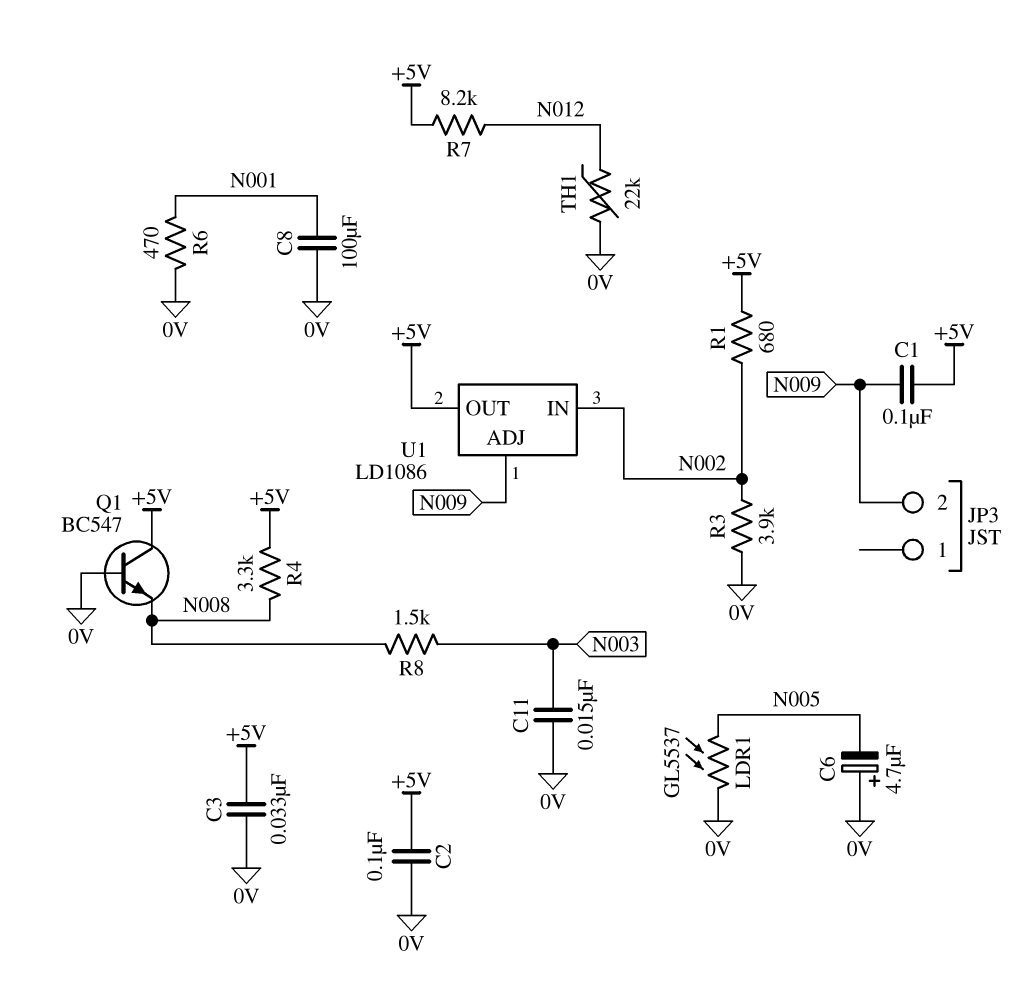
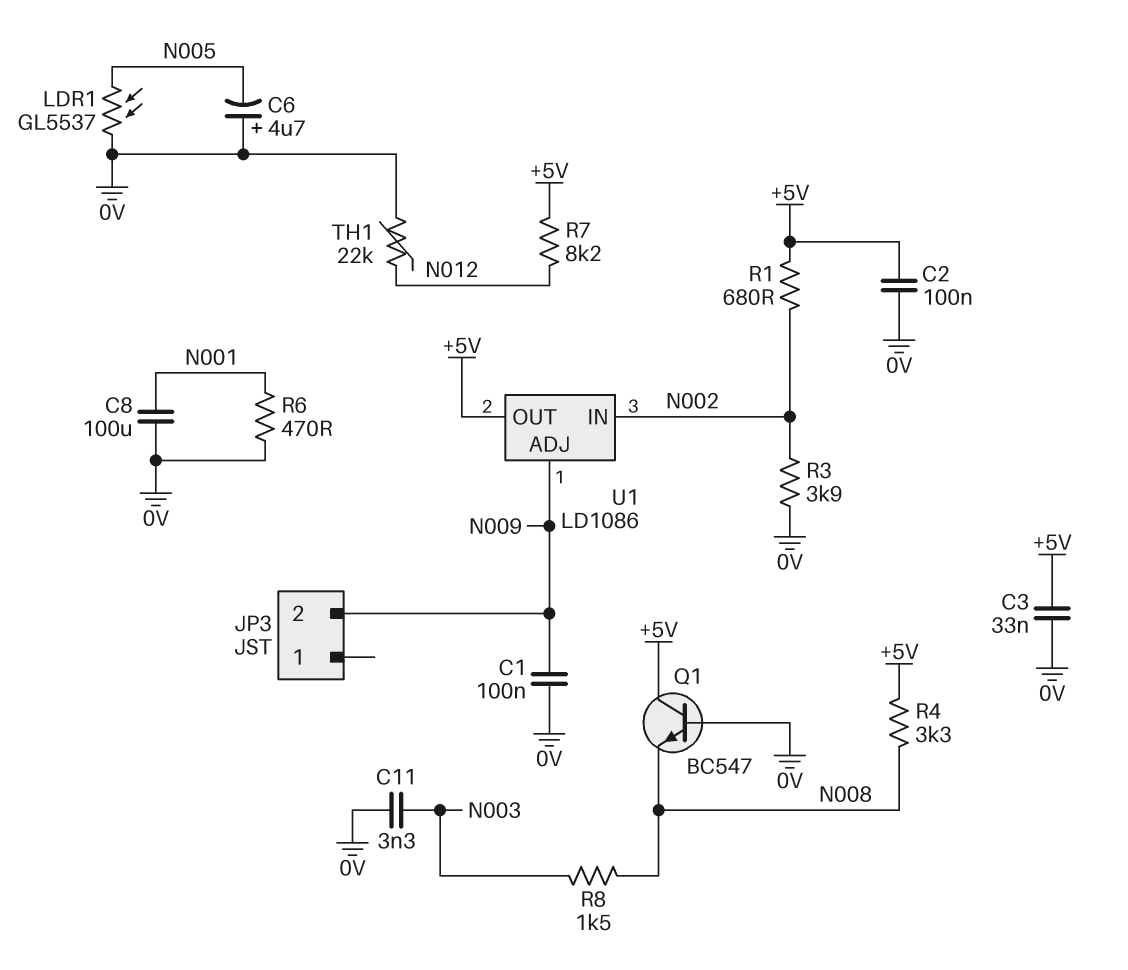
C1: 100nF (+5V, N009) -> 100nF (0V, N009)
C11: 15nF (0V, N003) -> 3.3nF (0V, N003)

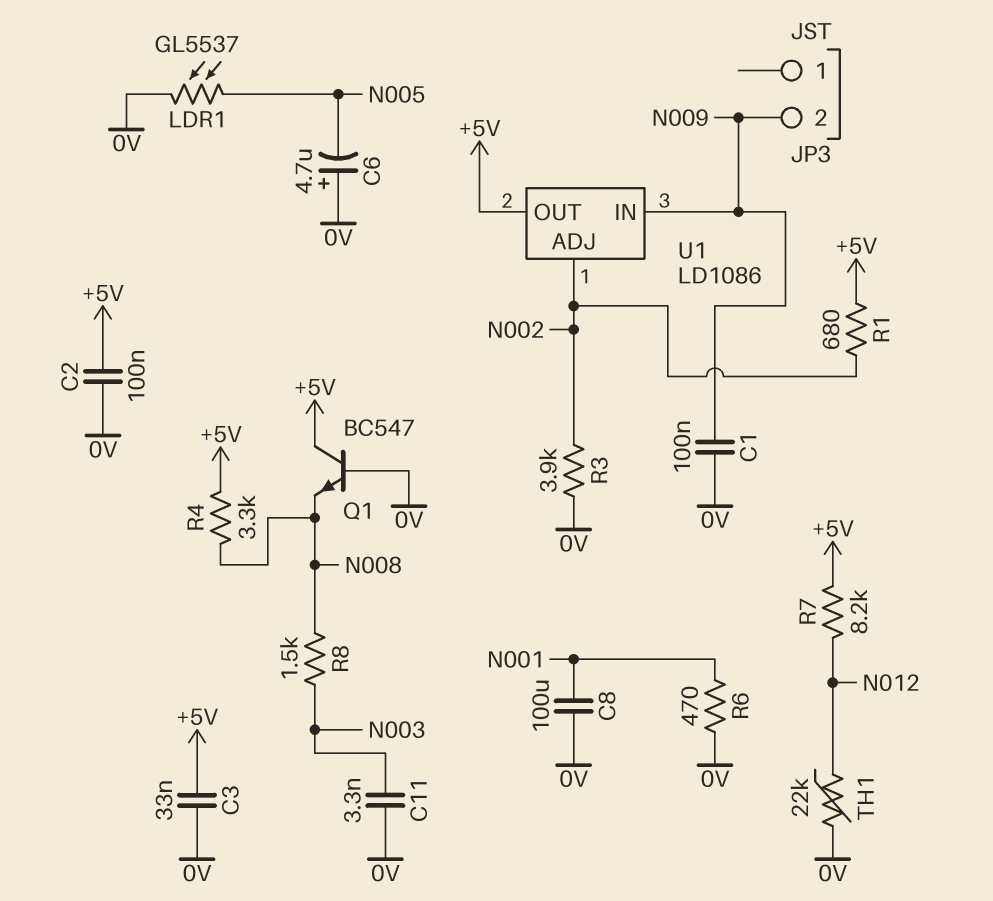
U1 pin ADJ: N009 -> N002
U1 pin IN: N002 -> N009

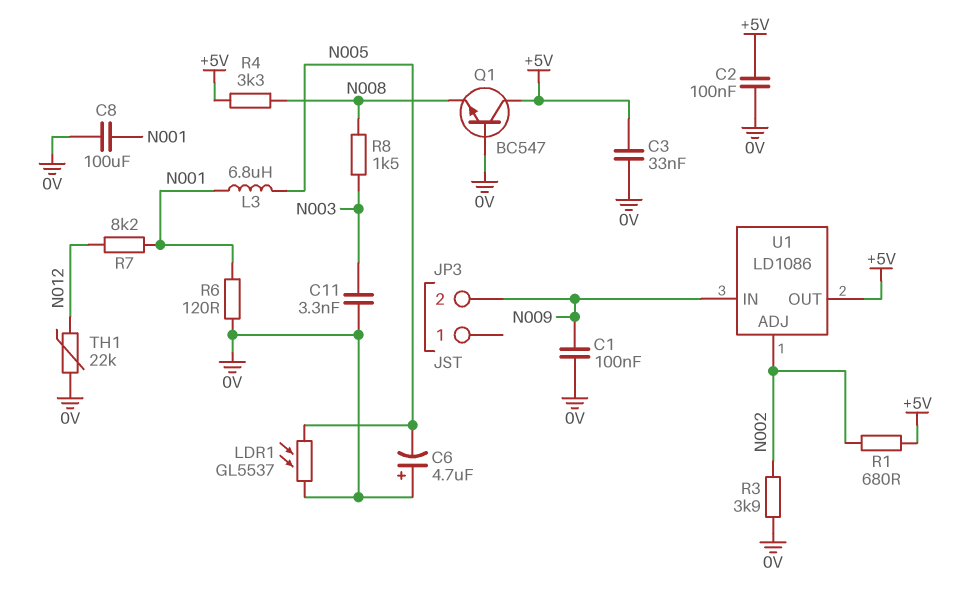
L3: none -> 6.8uH (N001, N005)
R6: 470 (0V, N001) -> 120 (0V, N001)
R7: 8.2k (+5V, N012) -> 8.2k (N001, N012)

